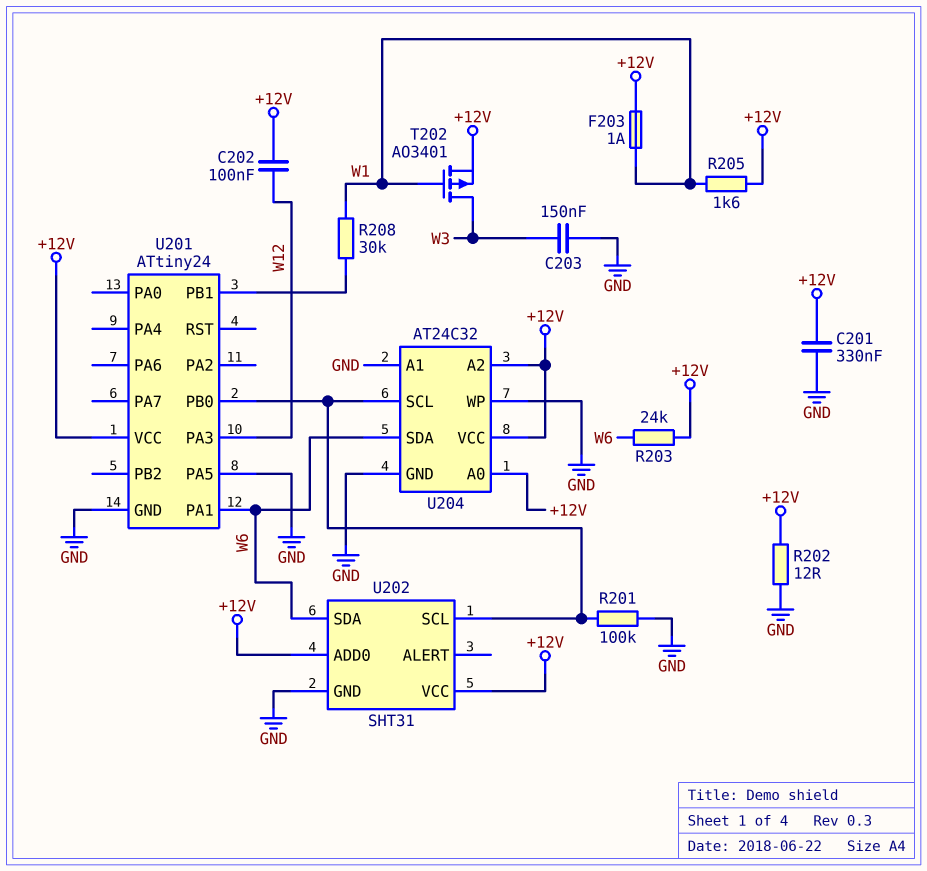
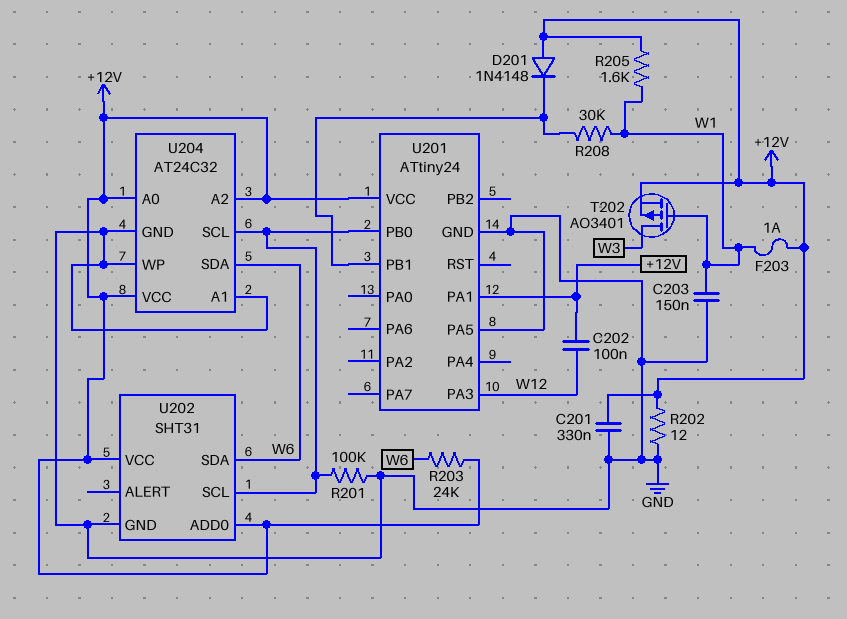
C203: 150nF (GND, W3) -> 150nF (GND, W1)
D201: none -> diode 1N4148 (A +12V, K U201/PB1)
U201 pin PA1: W6 -> +12V

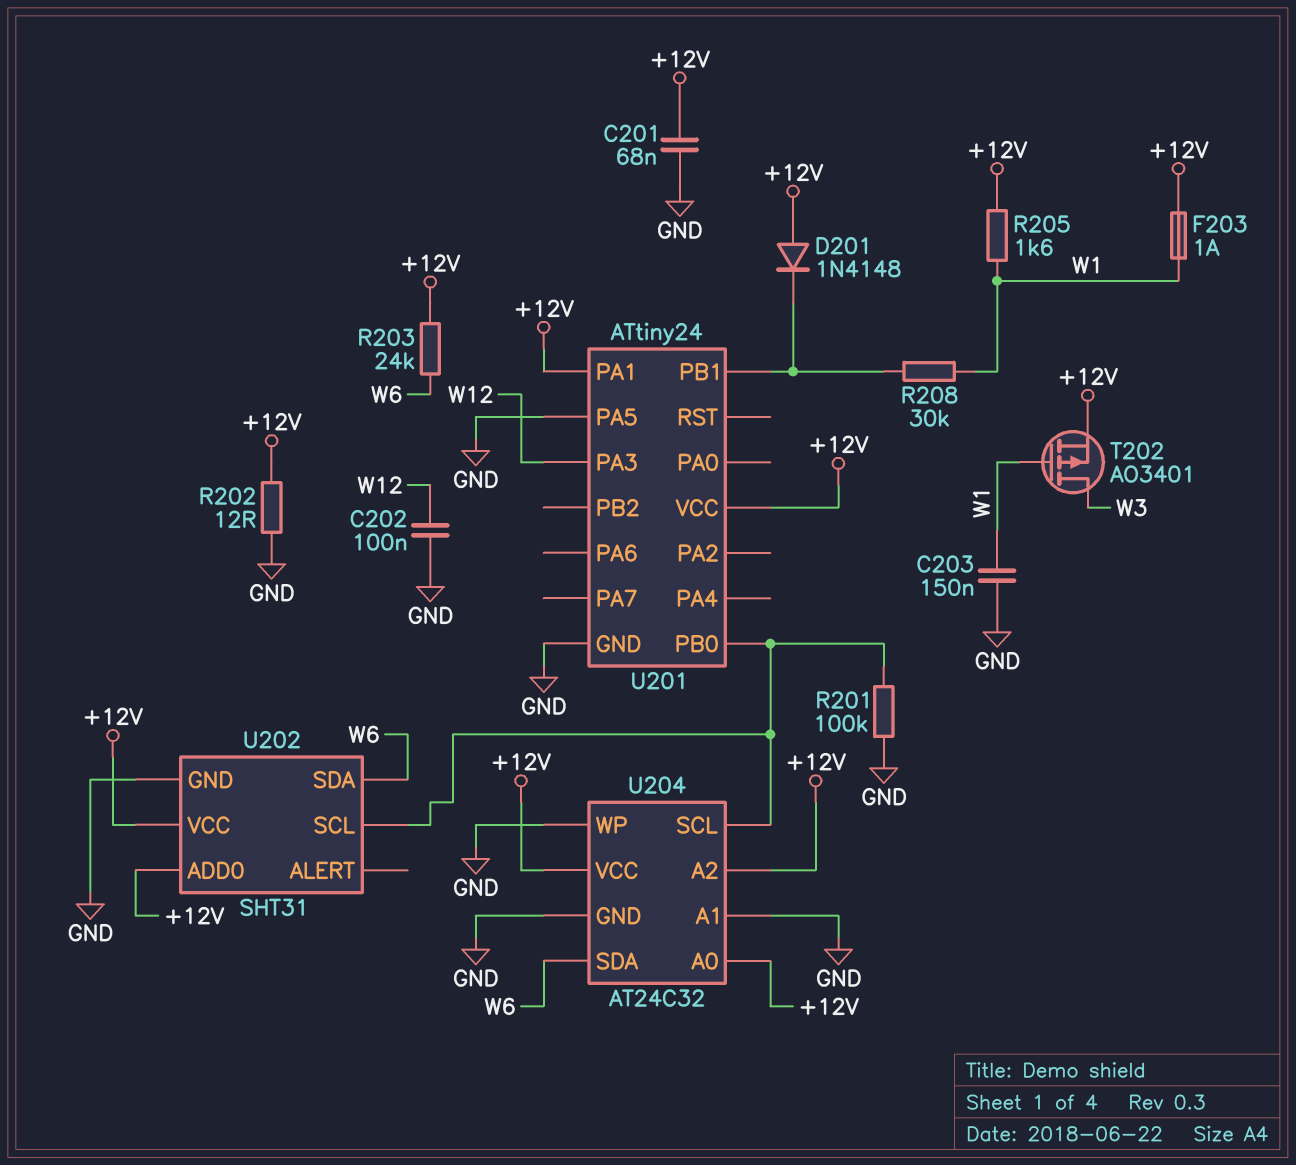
C201: 330nF (+12V, GND) -> 68nF (+12V, GND)
C202: 100nF (+12V, W12) -> 100nF (GND, W12)

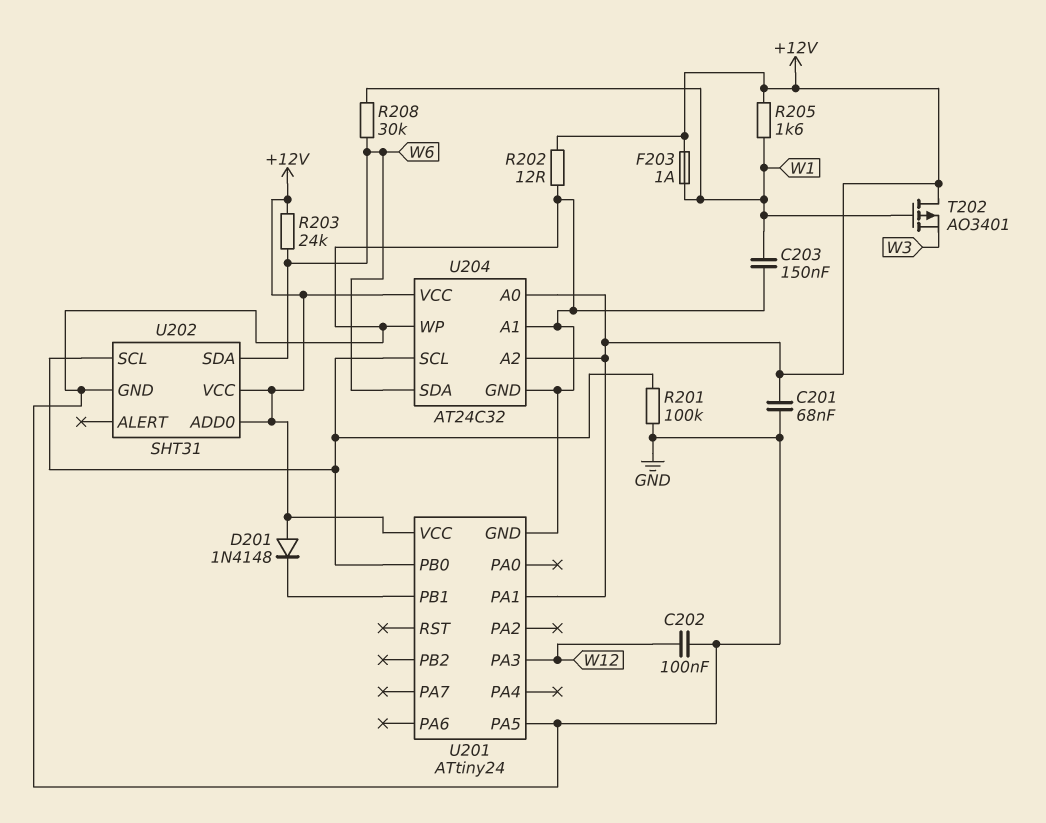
R208: 30k (U201/PB1, W1) -> 30k (W1, W6)
T202: PMOS AO3401 (G W1, D W3, S +12V) -> PMOS AO3401 (G W1, D +12V, S W3)

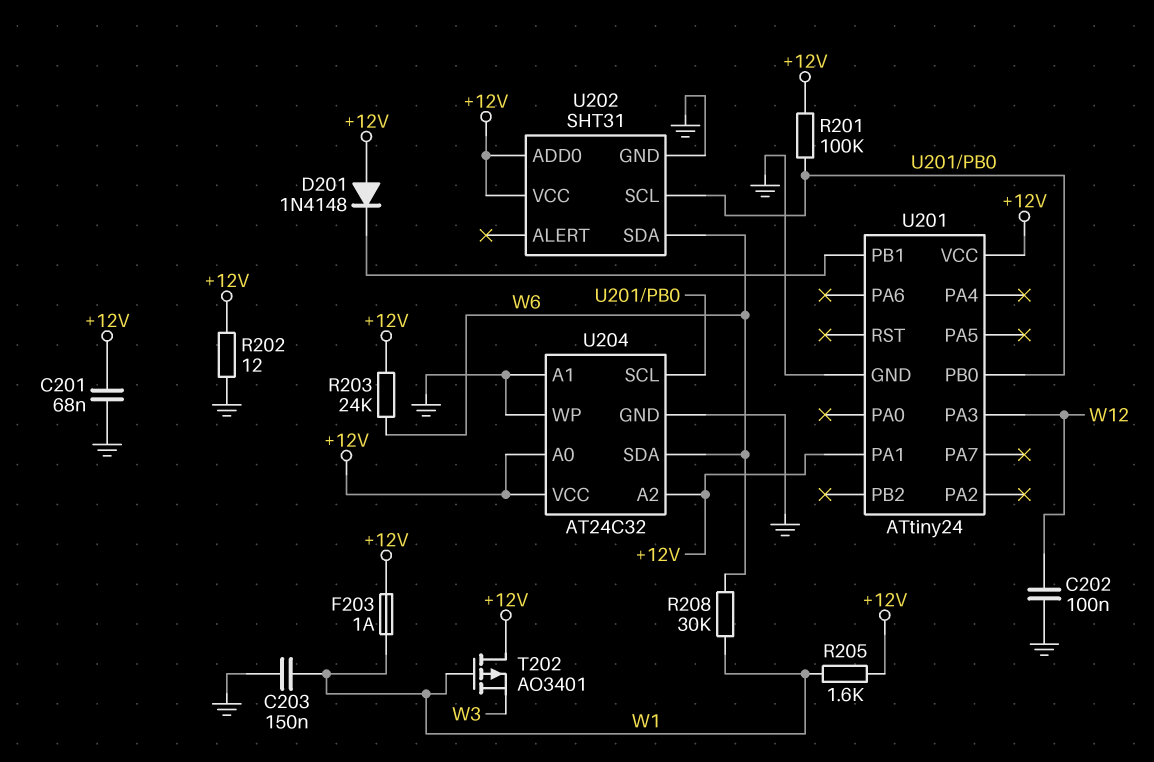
R201: 100k (GND, U201/PB0) -> 100k (+12V, U201/PB0)
U201 pin PA5: GND -> none

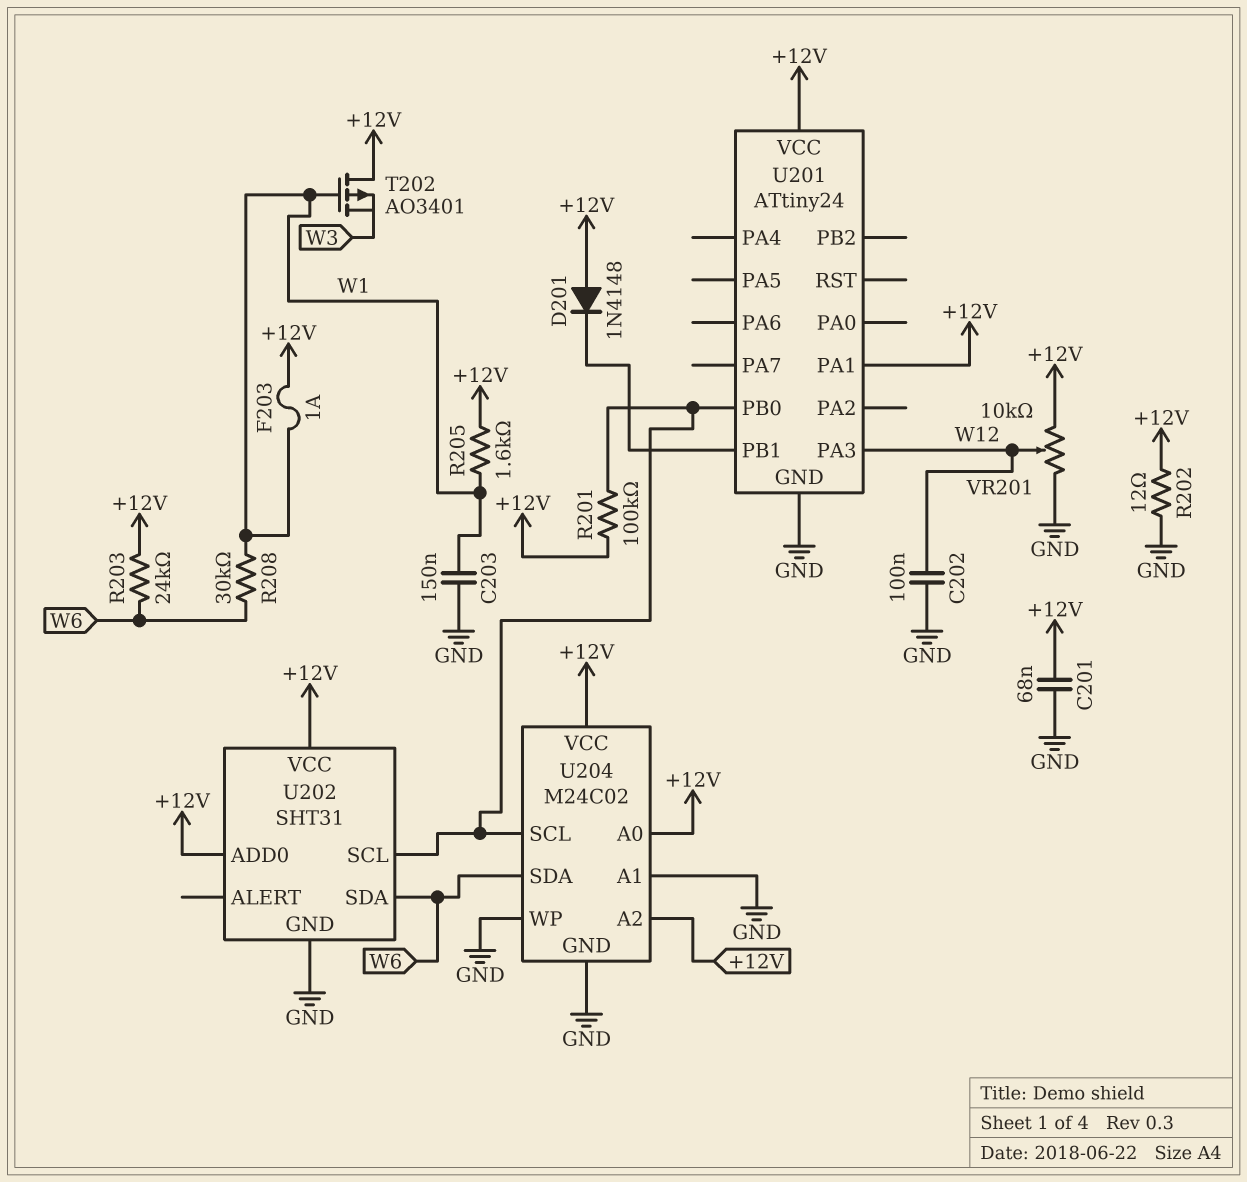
U204: AT24C32 -> M24C02
VR201: none -> 10k (+12V, GND, wiper W12)

